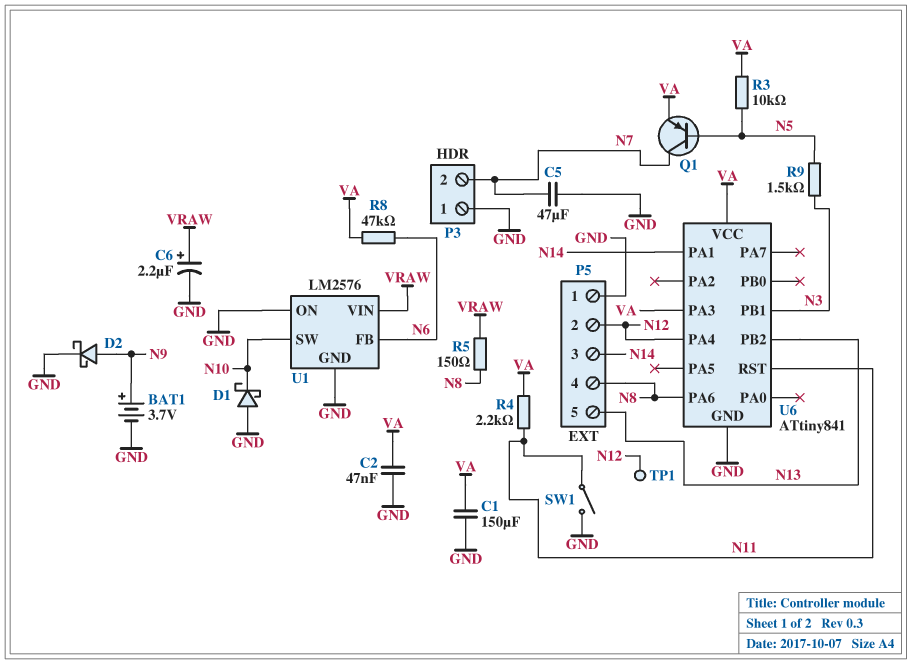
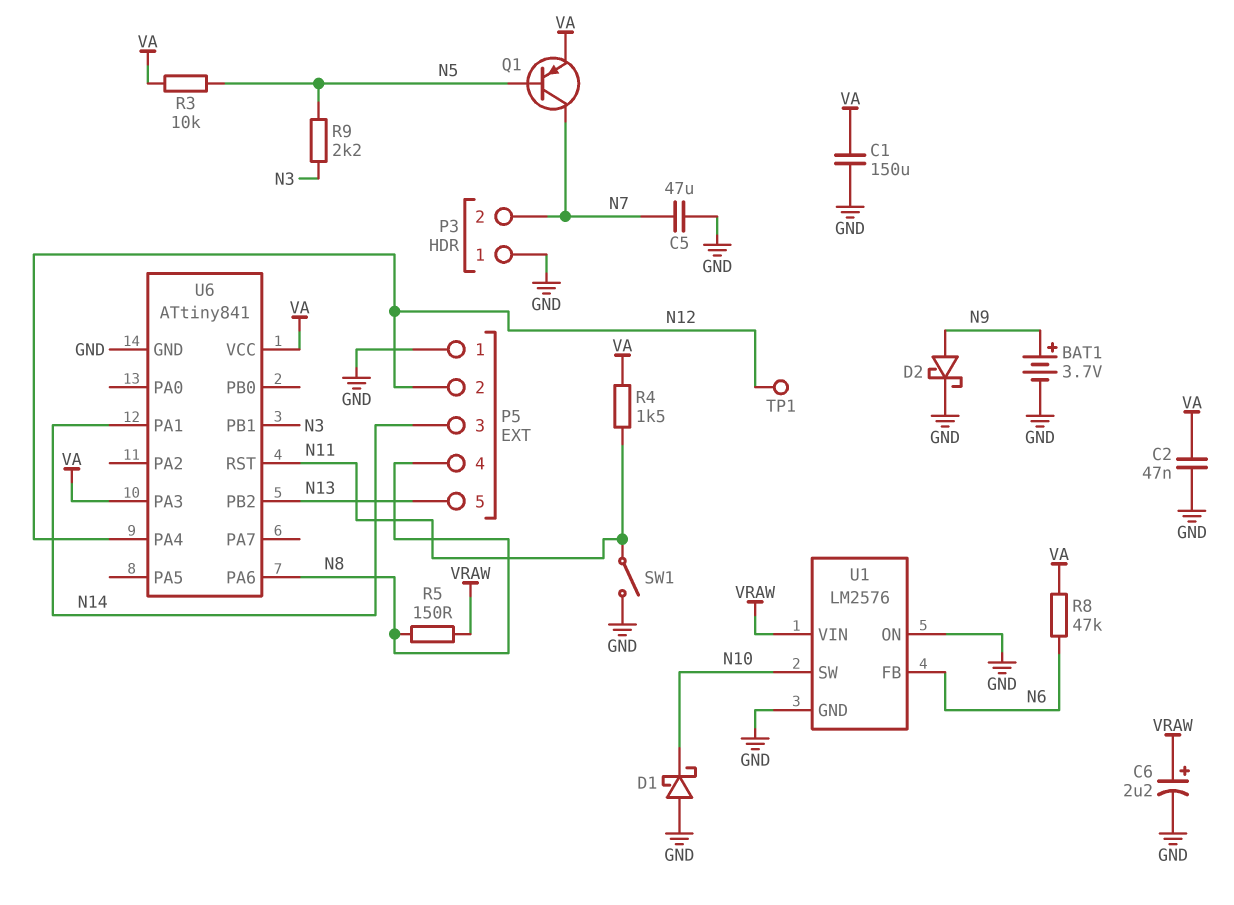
R4: 2.2k (N11, VA) -> 1.5k (N11, VA)
R9: 1.5k (N3, N5) -> 2.2k (N3, N5)

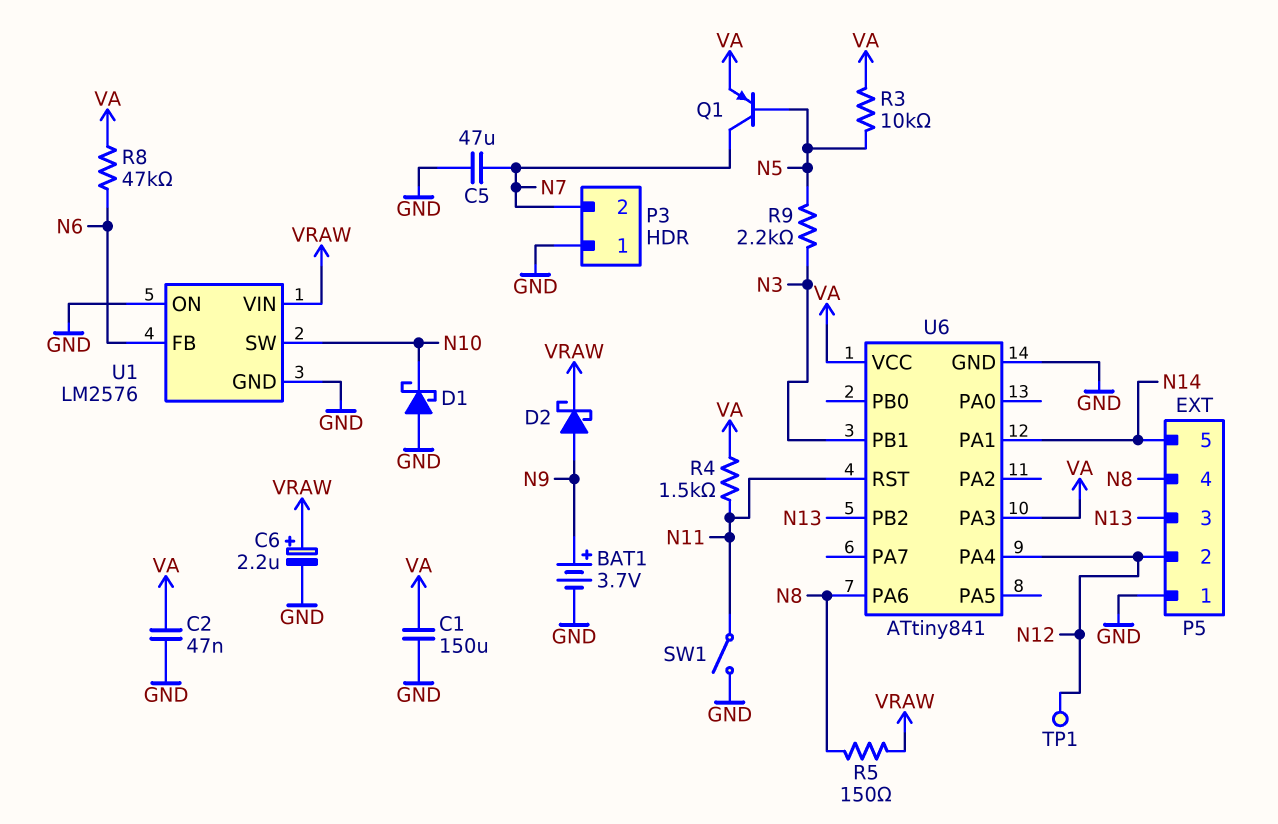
D2: schottky (A N9, K GND) -> schottky (A N9, K VRAW)
P5 pin 3: N14 -> N13
P5 pin 5: N13 -> N14

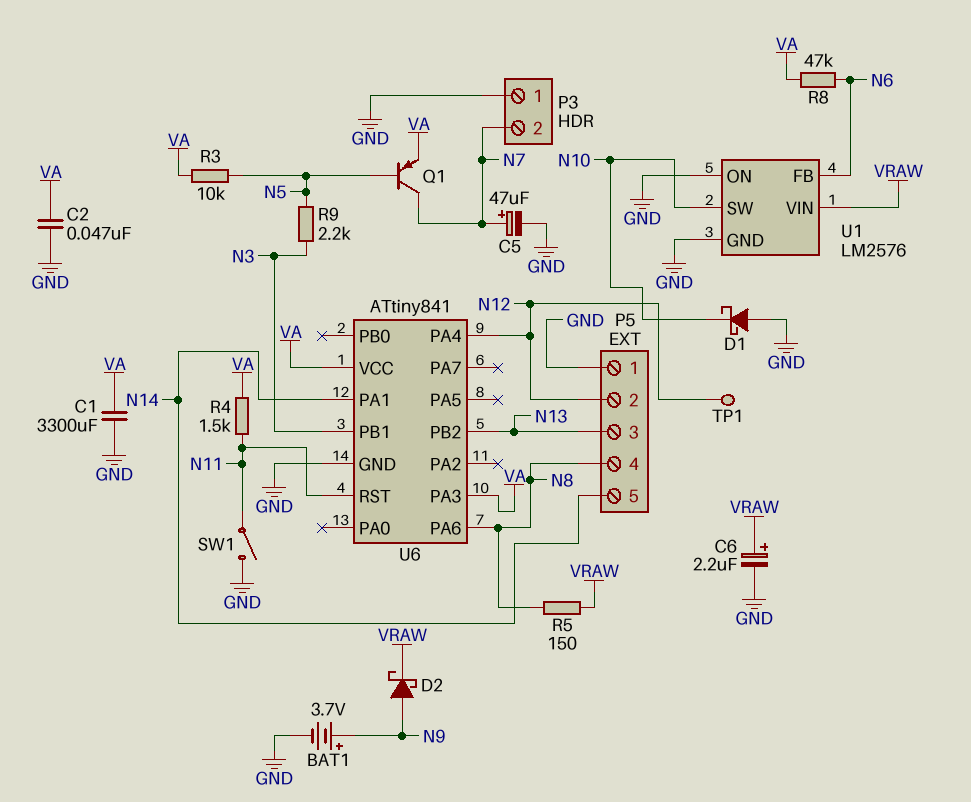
C1: 150uF (GND, VA) -> 3300uF (GND, VA)
C5: 47uF (GND, N7) -> 47uF (plus N7, minus GND)

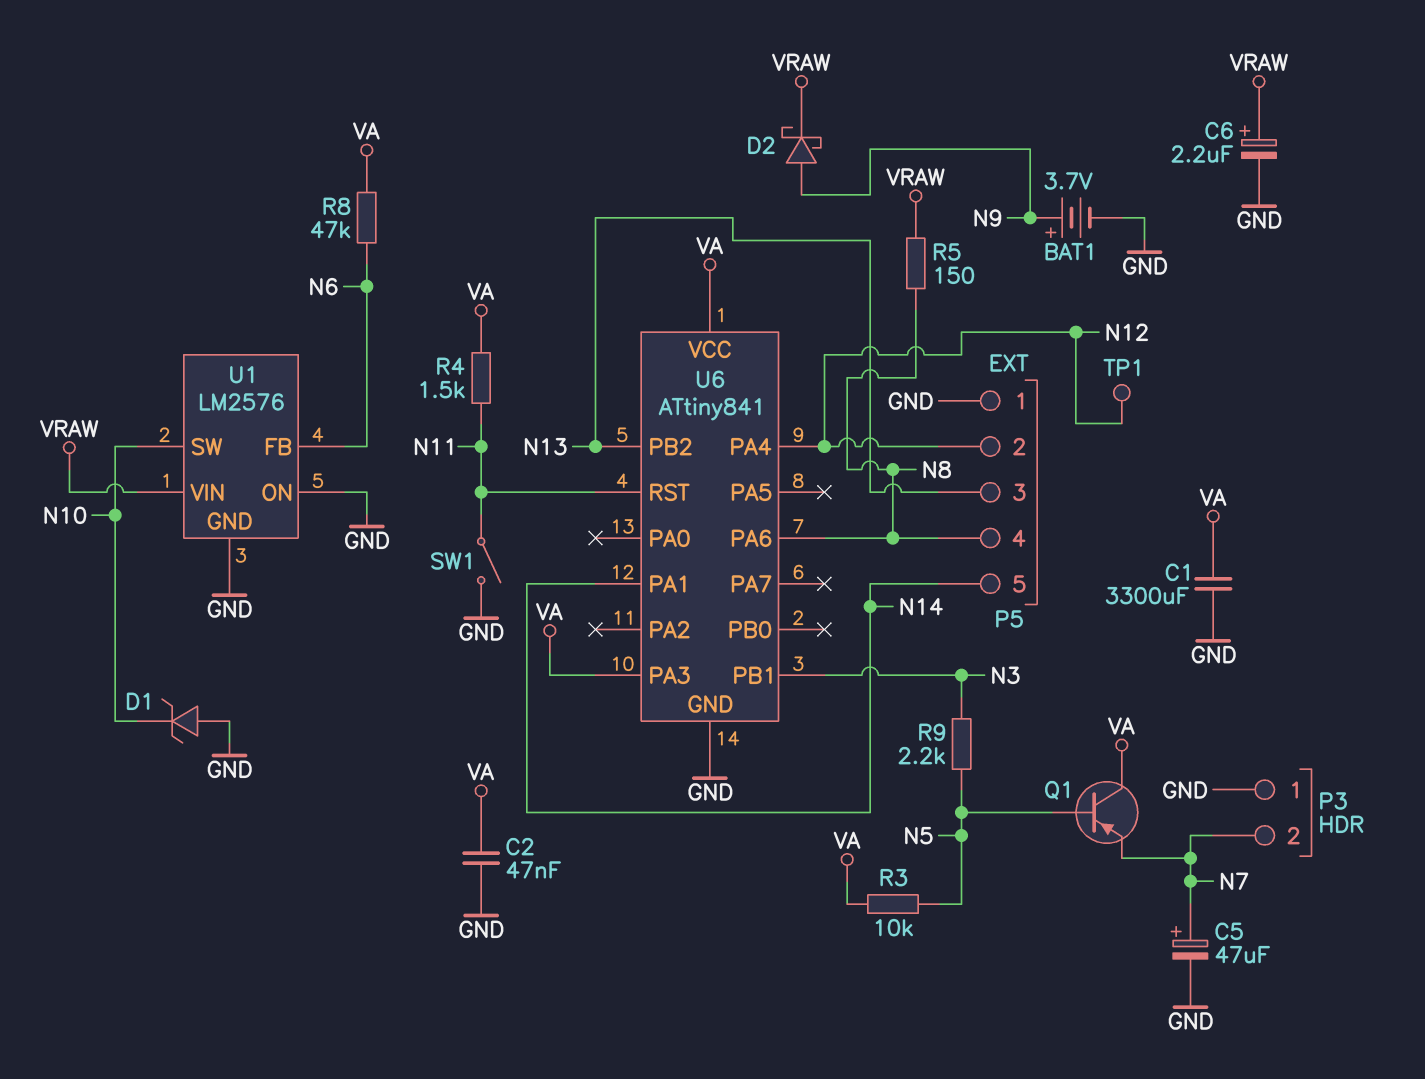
D1: schottky (A GND, K N10) -> zener (A GND, K N10)
Q1: PNP (B N5, C N7, E VA) -> PNP (B N5, C VA, E N7)

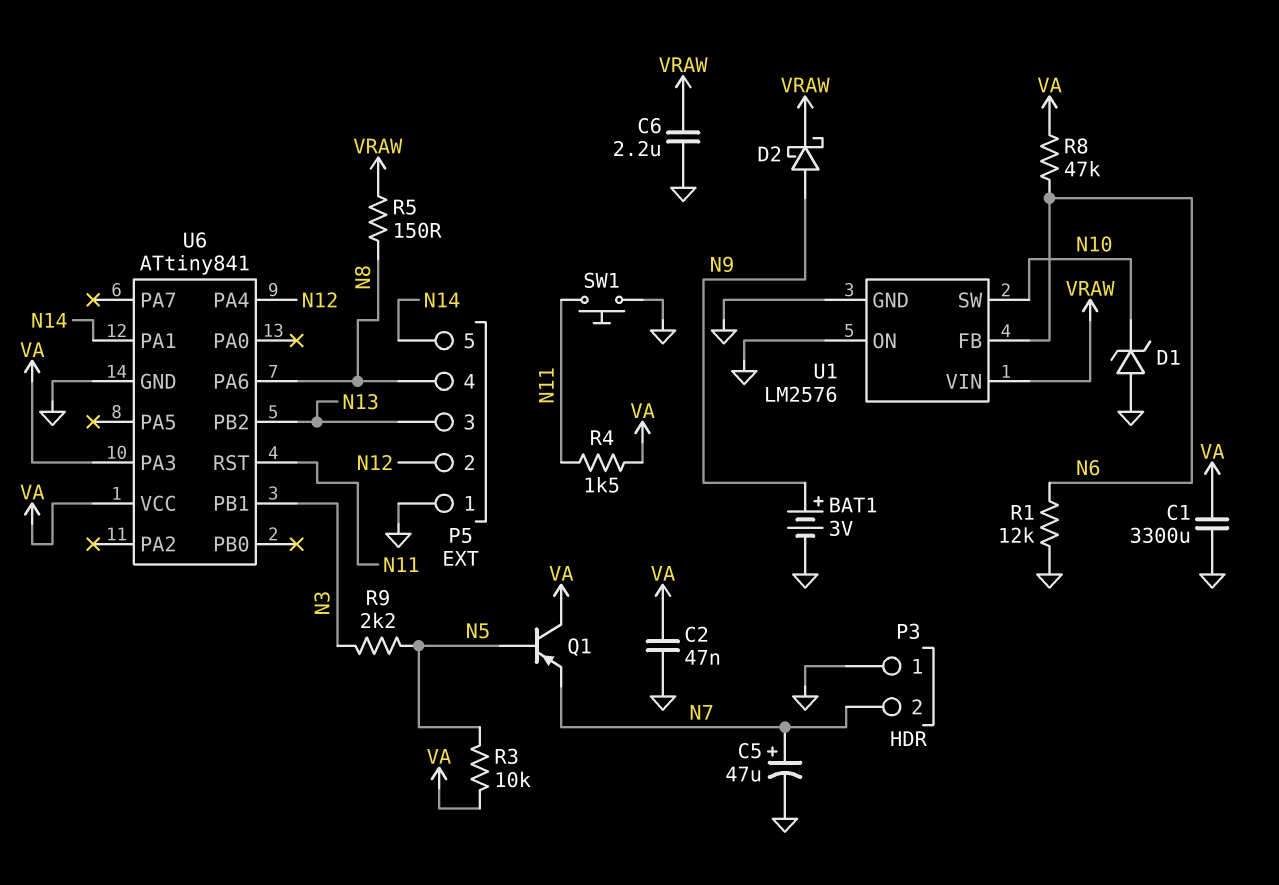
BAT1: 3.7V (plus N9, minus GND) -> 3V (plus N9, minus GND)
C6: 2.2uF (plus VRAW, minus GND) -> 2.2uF (GND, VRAW)
R1: none -> 12k (GND, N6)
SW1: switch (GND, N11) -> button (GND, N11)
TP1: test point (N12) -> none

